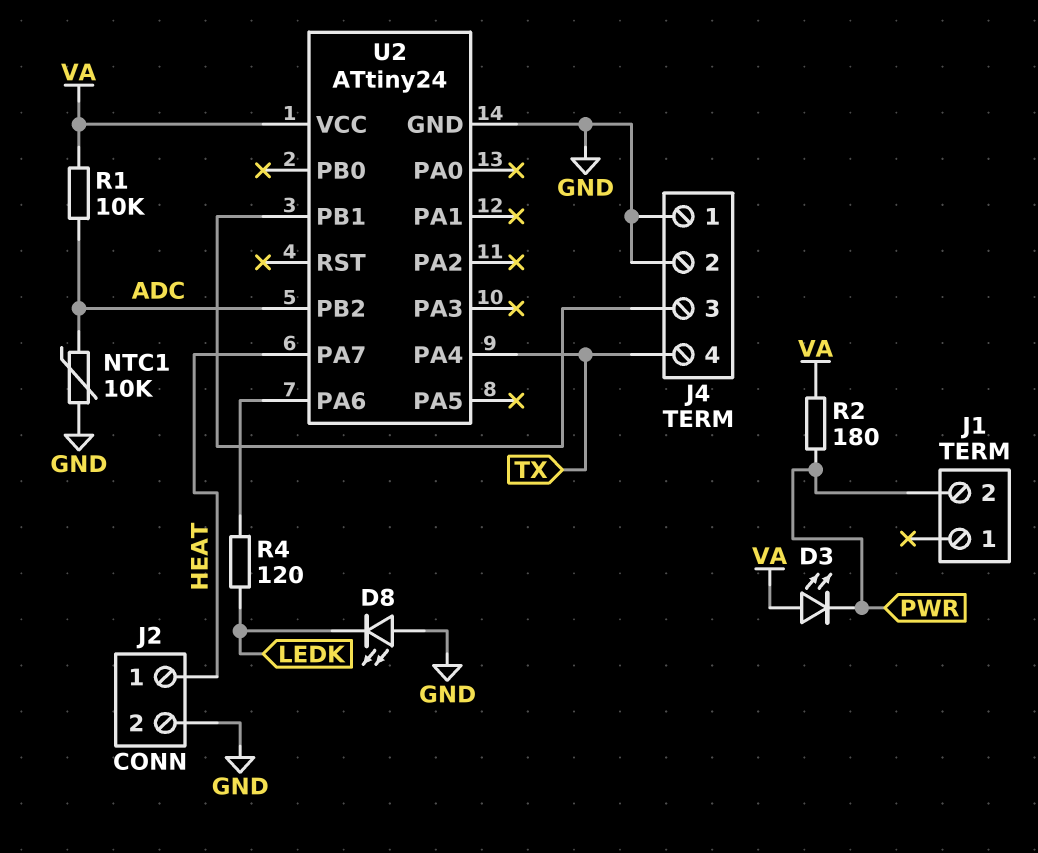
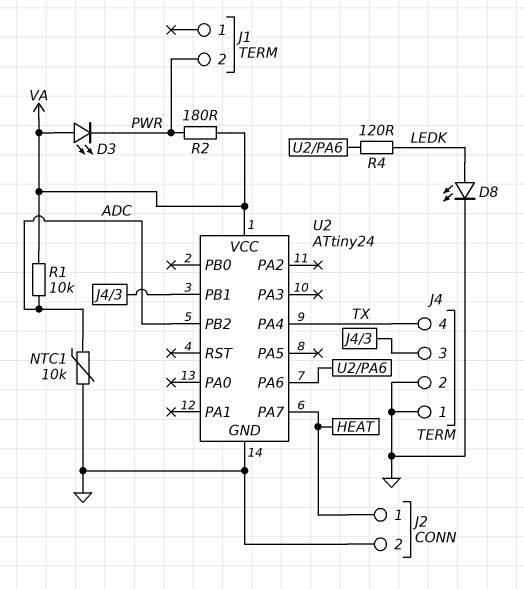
D8: LED (A GND, K LEDK) -> LED (A LEDK, K GND)

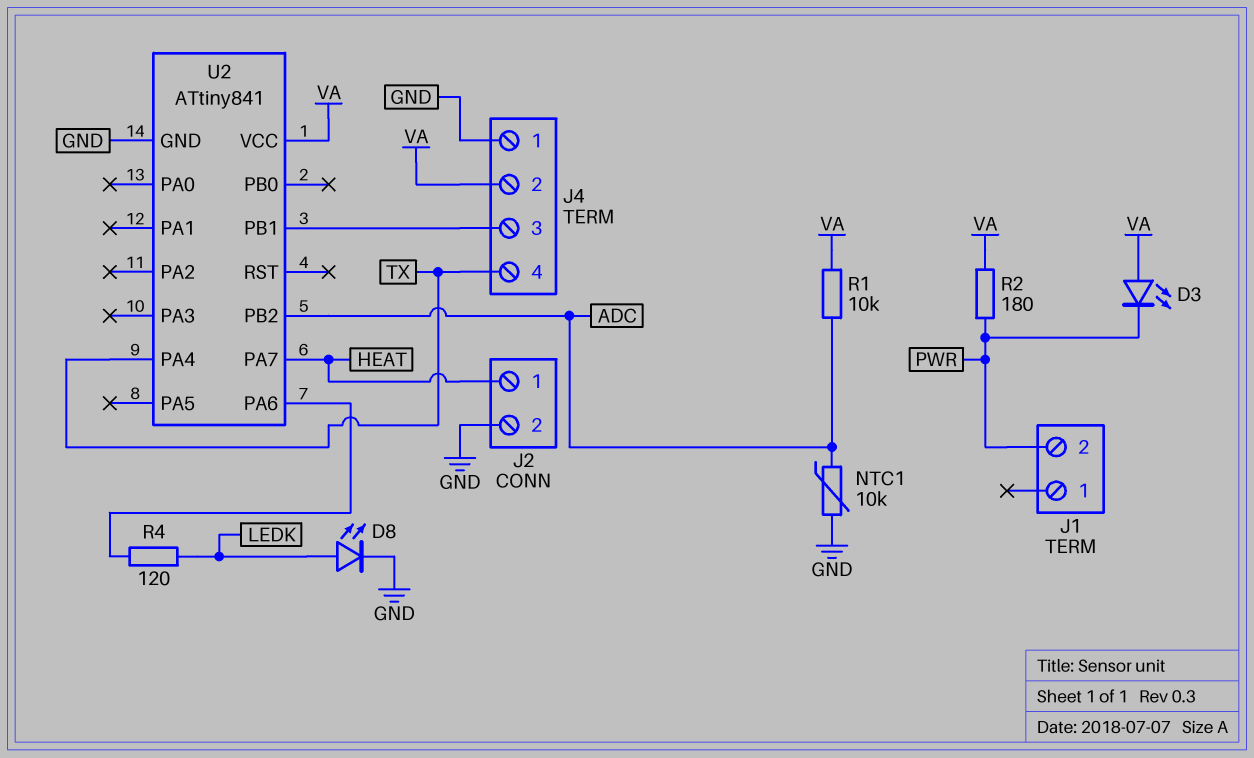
J4 pin 2: GND -> VA
U2: ATtiny24 -> ATtiny841

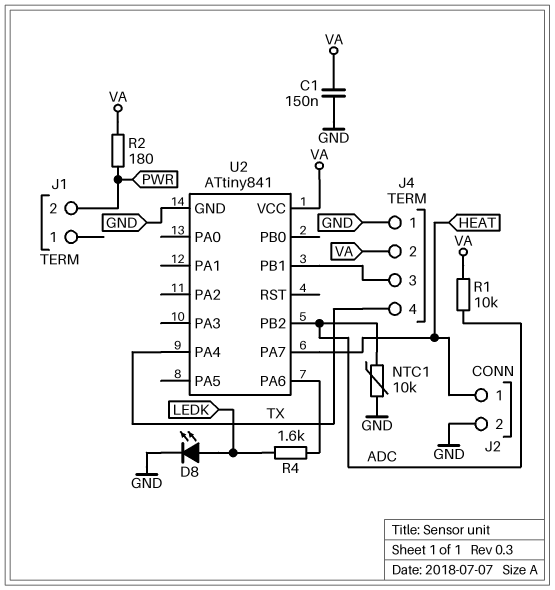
C1: none -> 150nF (GND, VA)
D3: LED (A VA, K PWR) -> none
R4: 120 (LEDK, U2/PA6) -> 1.6k (LEDK, U2/PA6)

